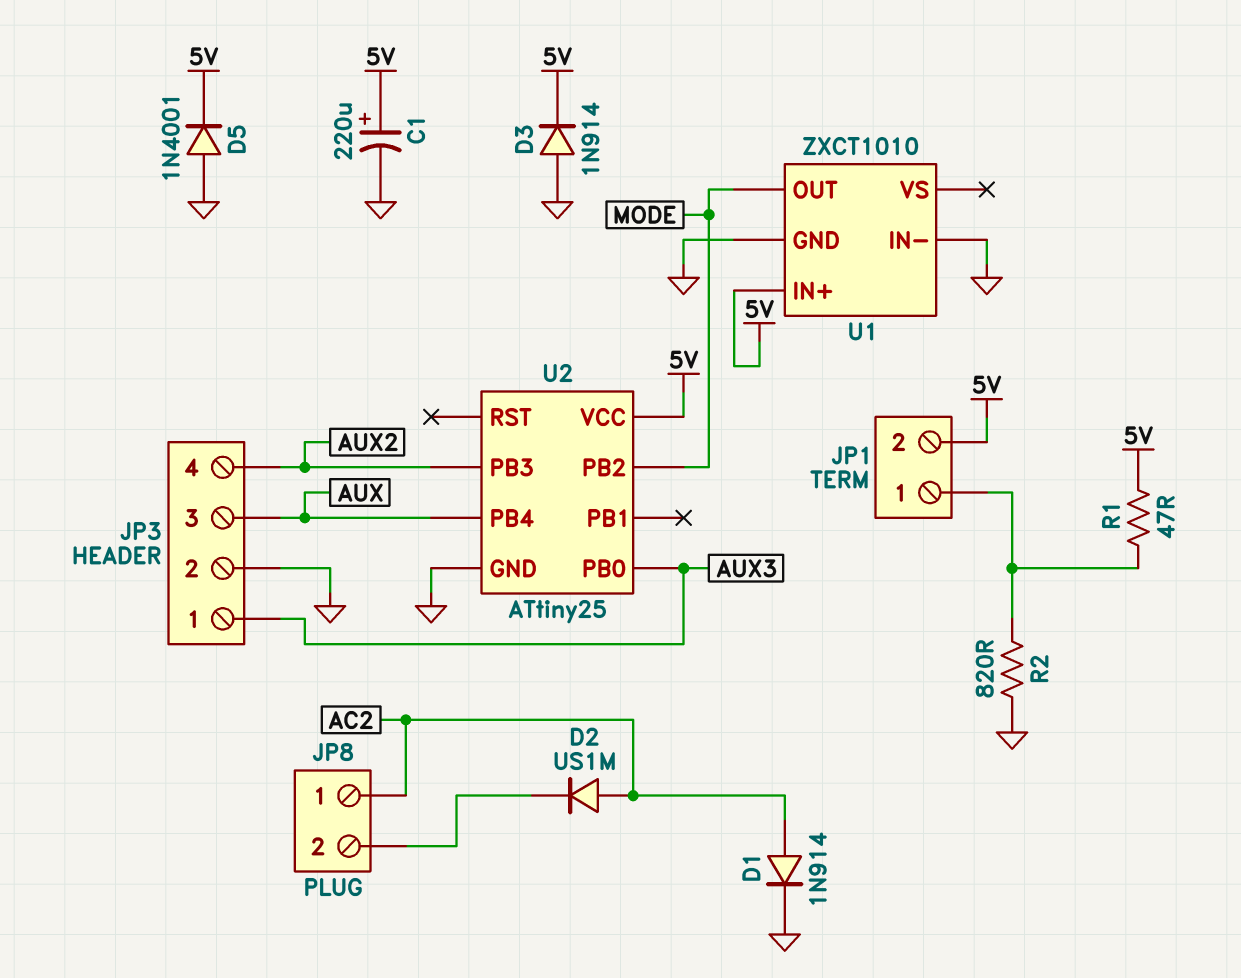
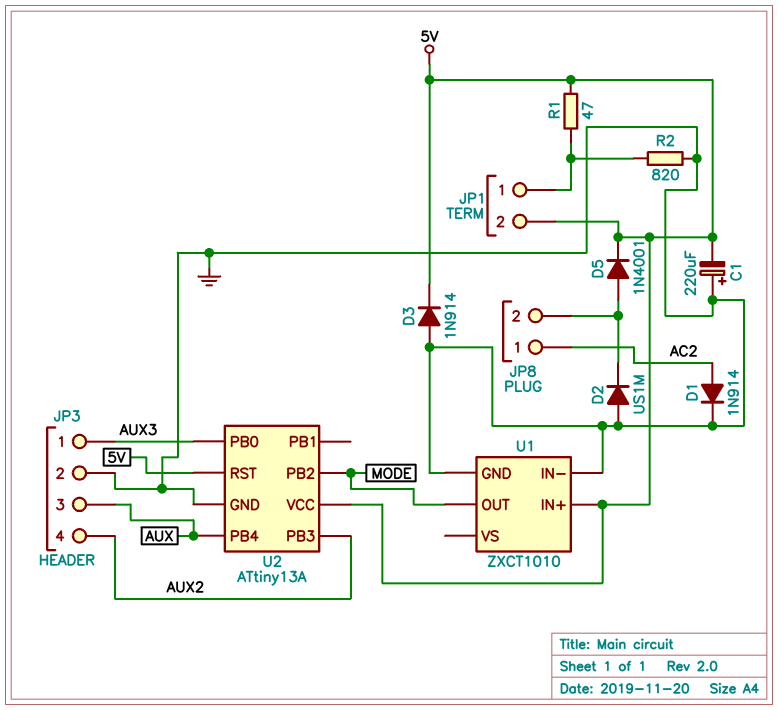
C1: 220uF (plus 5V, minus GND) -> 220uF (plus GND, minus 5V)
D2: diode US1M (A AC2, K JP8/2) -> diode US1M (A GND, K JP8/2)
D5: diode 1N4001 (A GND, K 5V) -> diode 1N4001 (A JP8/2, K 5V)
U2: ATtiny25 -> ATtiny13A
U2 pin RST: none -> 5V

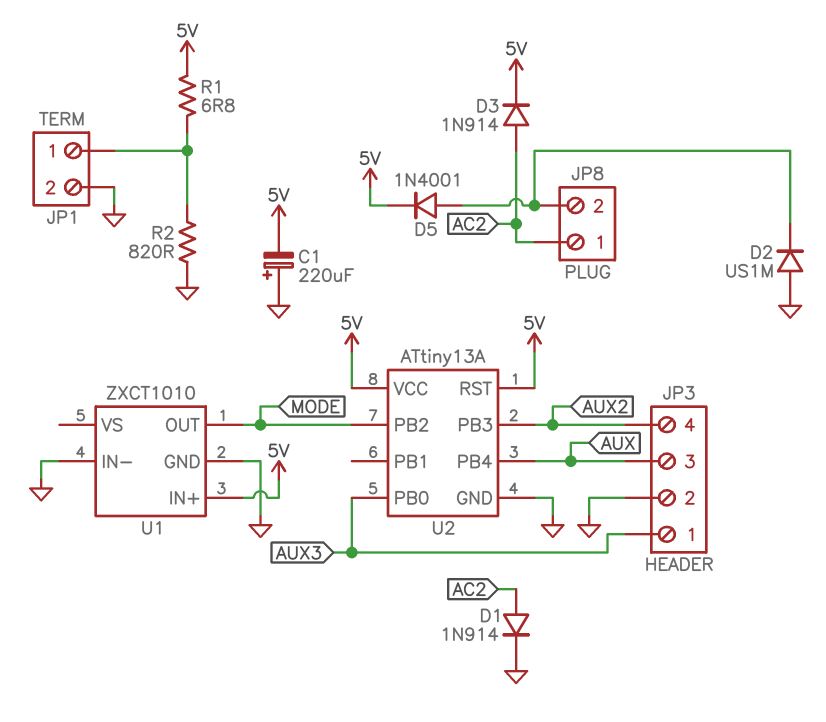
D3: diode 1N914 (A GND, K 5V) -> diode 1N914 (A AC2, K 5V)
JP1 pin 2: 5V -> GND
R1: 47 (5V, JP1/1) -> 6.8 (5V, JP1/1)

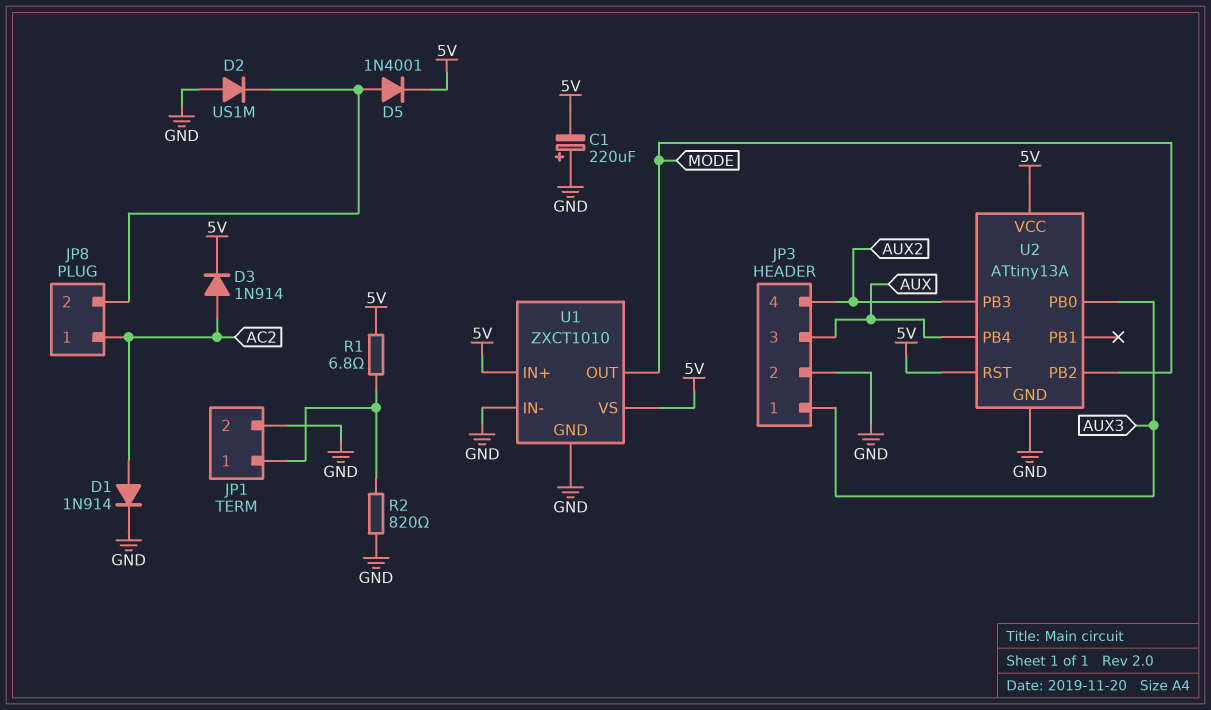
U1 pin VS: none -> 5V

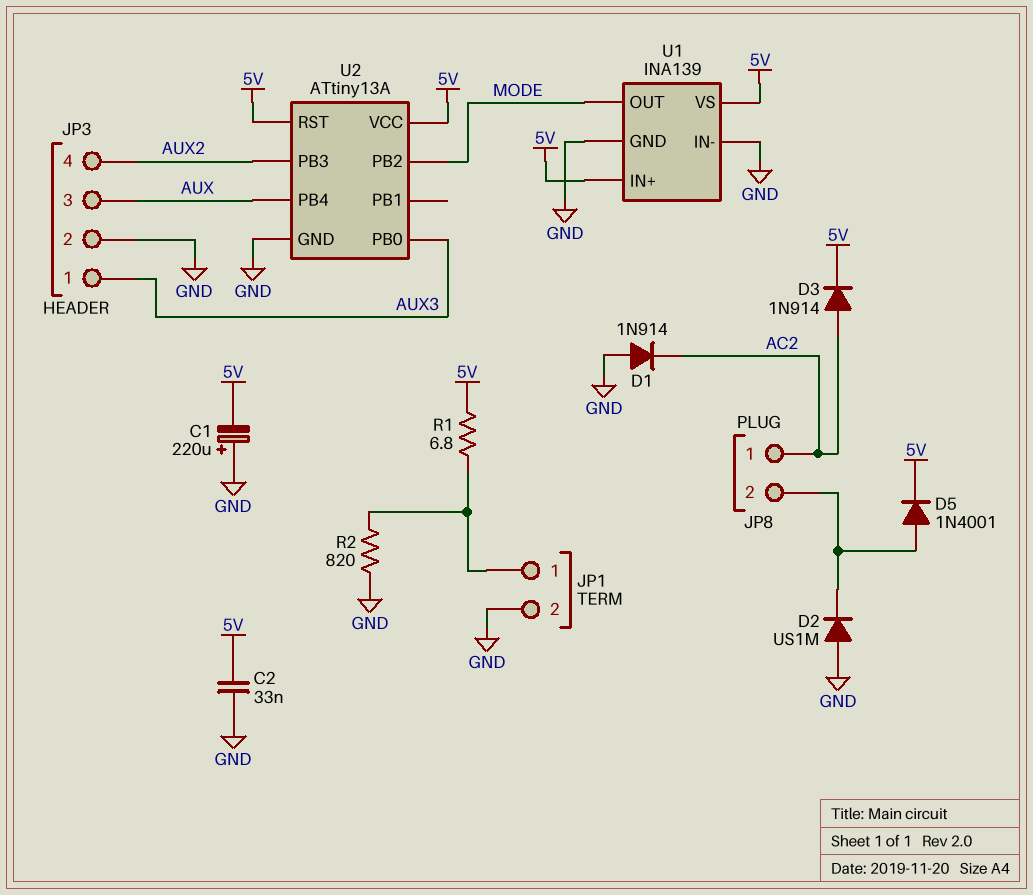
C2: none -> 33nF (5V, GND)
D1: diode 1N914 (A AC2, K GND) -> diode 1N914 (A GND, K AC2)
U1: ZXCT1010 -> INA139

